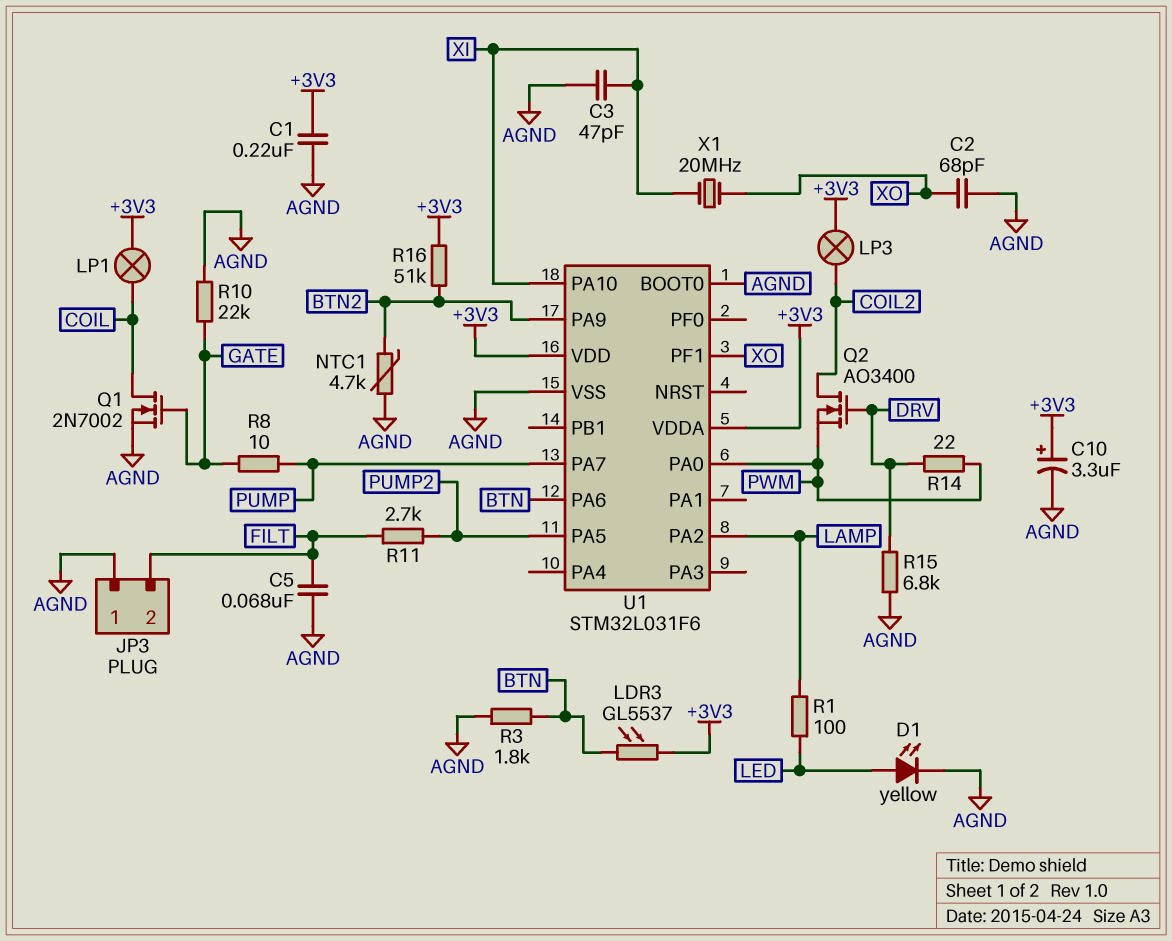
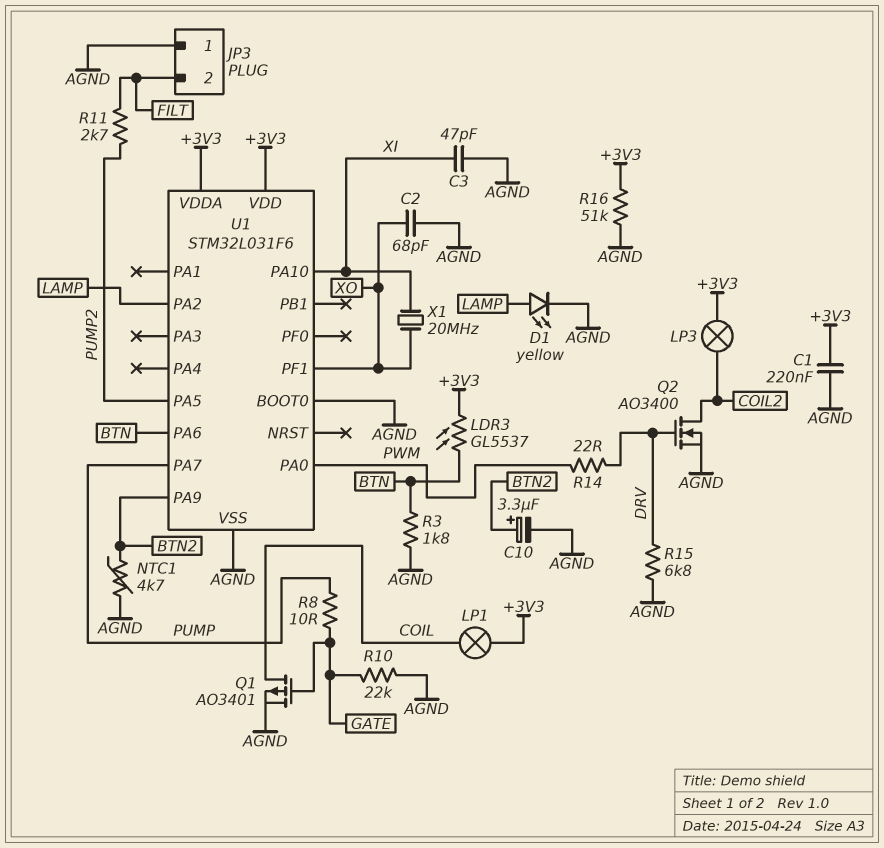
C5: 68nF (AGND, FILT) -> none
C10: 3.3uF (plus +3V3, minus AGND) -> 3.3uF (plus BTN2, minus AGND)
D1: LED yellow (A LED, K AGND) -> LED yellow (A LAMP, K AGND)
Q1: NMOS 2N7002 (G GATE, D COIL, S AGND) -> PMOS AO3401 (G GATE, D COIL, S AGND)
Q2: NMOS AO3400 (G DRV, D COIL2, S PWM) -> NMOS AO3400 (G DRV, D COIL2, S AGND)
R1: 100 (LAMP, LED) -> none
R16: 51k (+3V3, BTN2) -> 51k (+3V3, AGND)

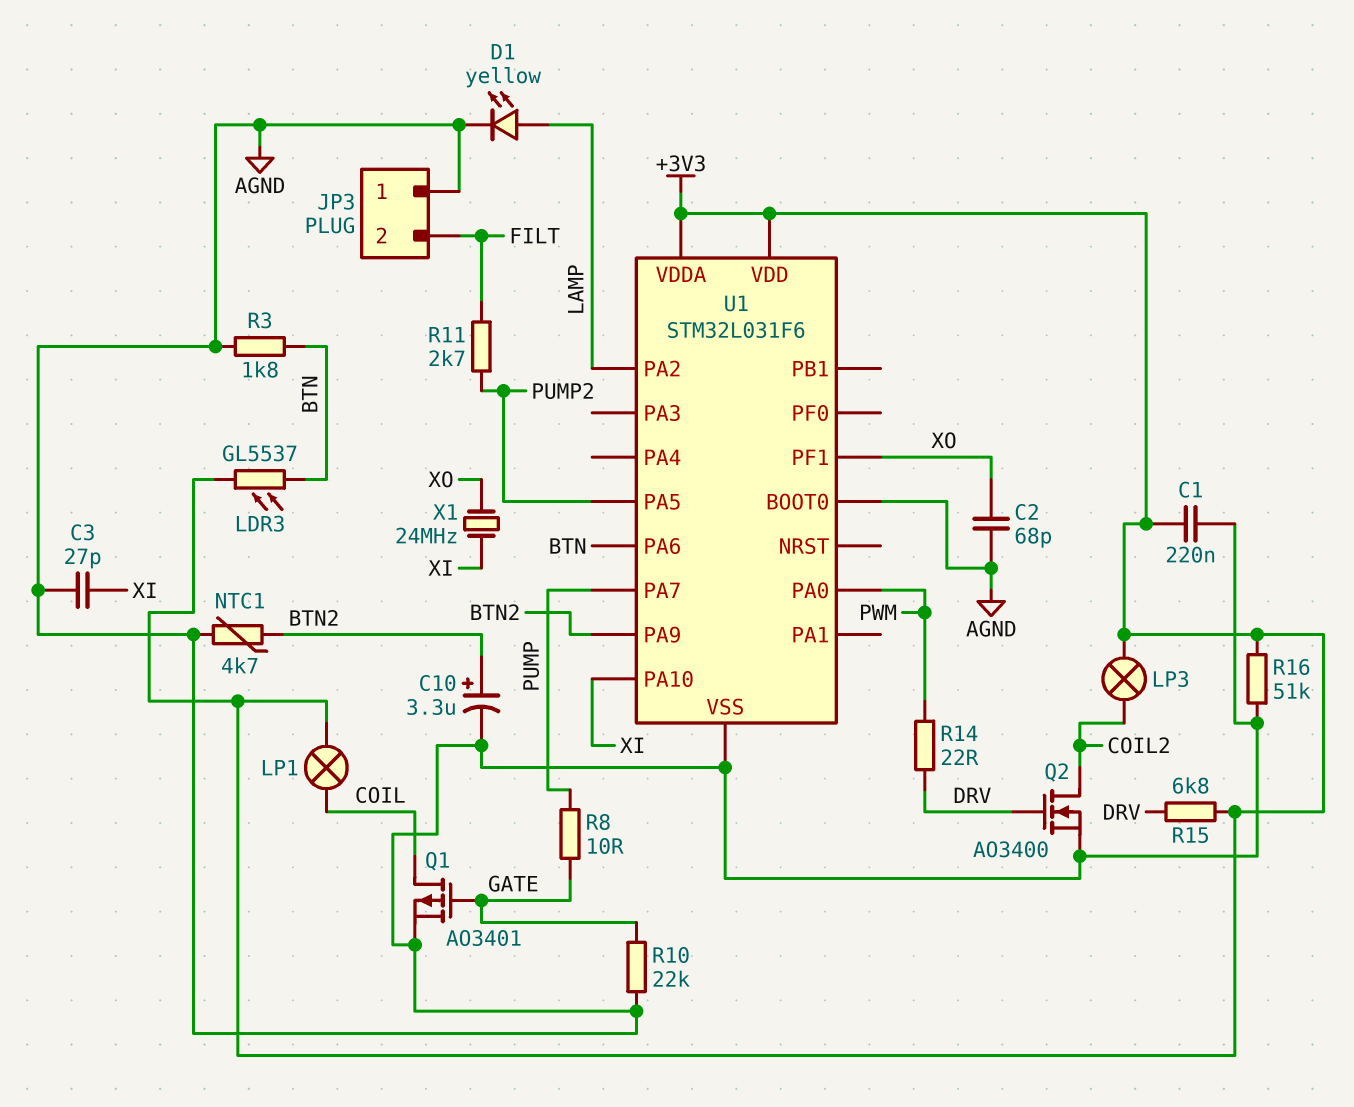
C3: 47pF (AGND, XI) -> 27pF (AGND, XI)
R15: 6.8k (AGND, DRV) -> 6.8k (+3V3, DRV)
X1: 20MHz (XI, XO) -> 24MHz (XI, XO)

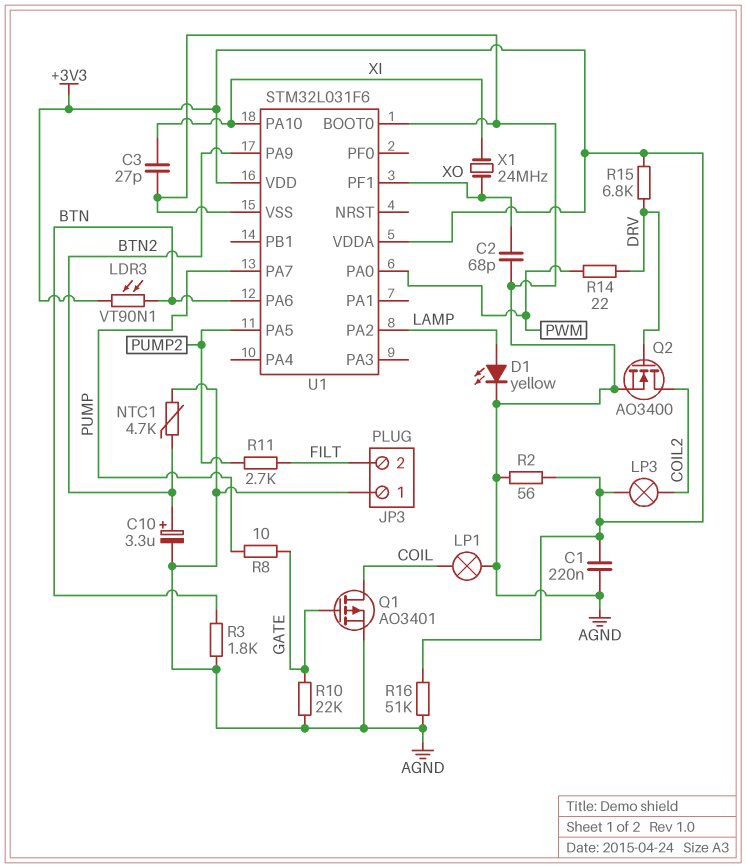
LDR3: GL5537 (+3V3, BTN) -> VT90N1 (+3V3, BTN)
LP1: lamp (+3V3, COIL) -> lamp (AGND, COIL)
R2: none -> 56 (+3V3, AGND)

